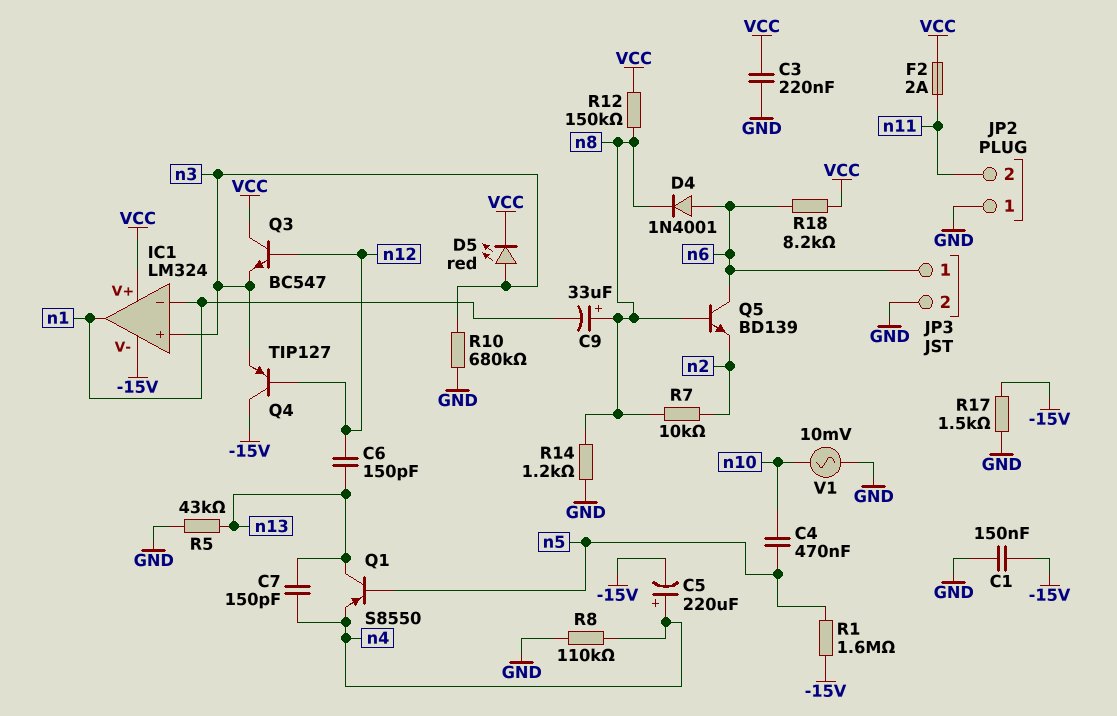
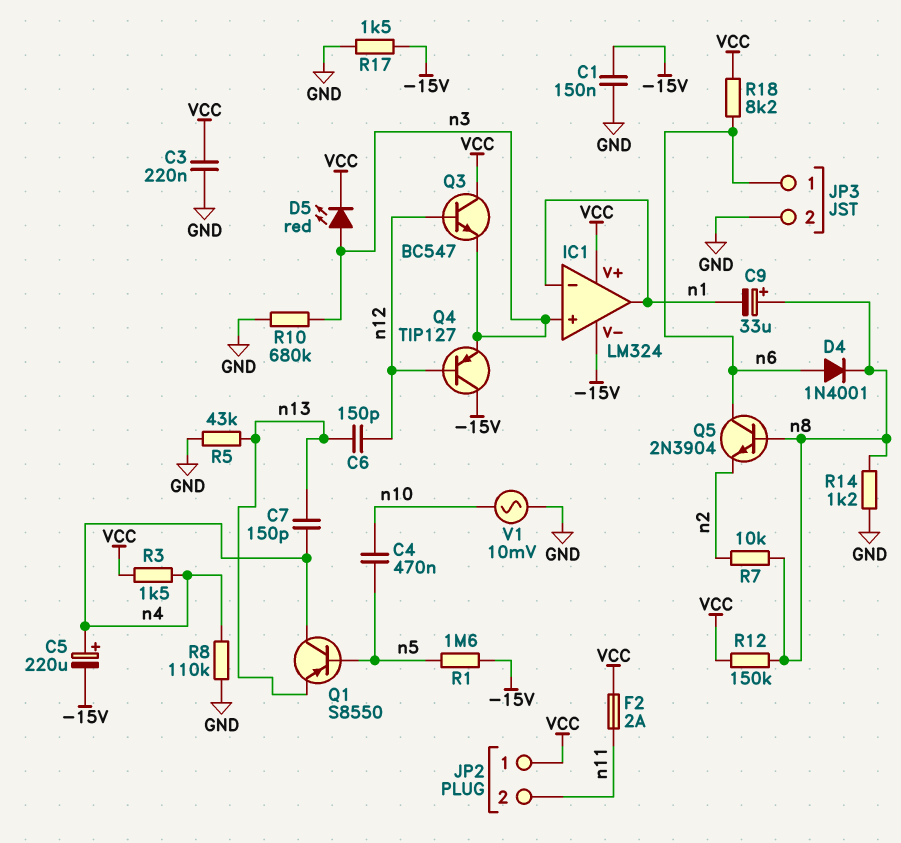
JP2 pin 1: GND -> VCC
Q1: PNP S8550 (B n5, C n13, E n4) -> PNP S8550 (B n5, C n4, E n13)
Q5: NPN BD139 (B n8, C n6, E n2) -> NPN 2N3904 (B n8, C n6, E n2)
R3: none -> 1.5k (VCC, n4)

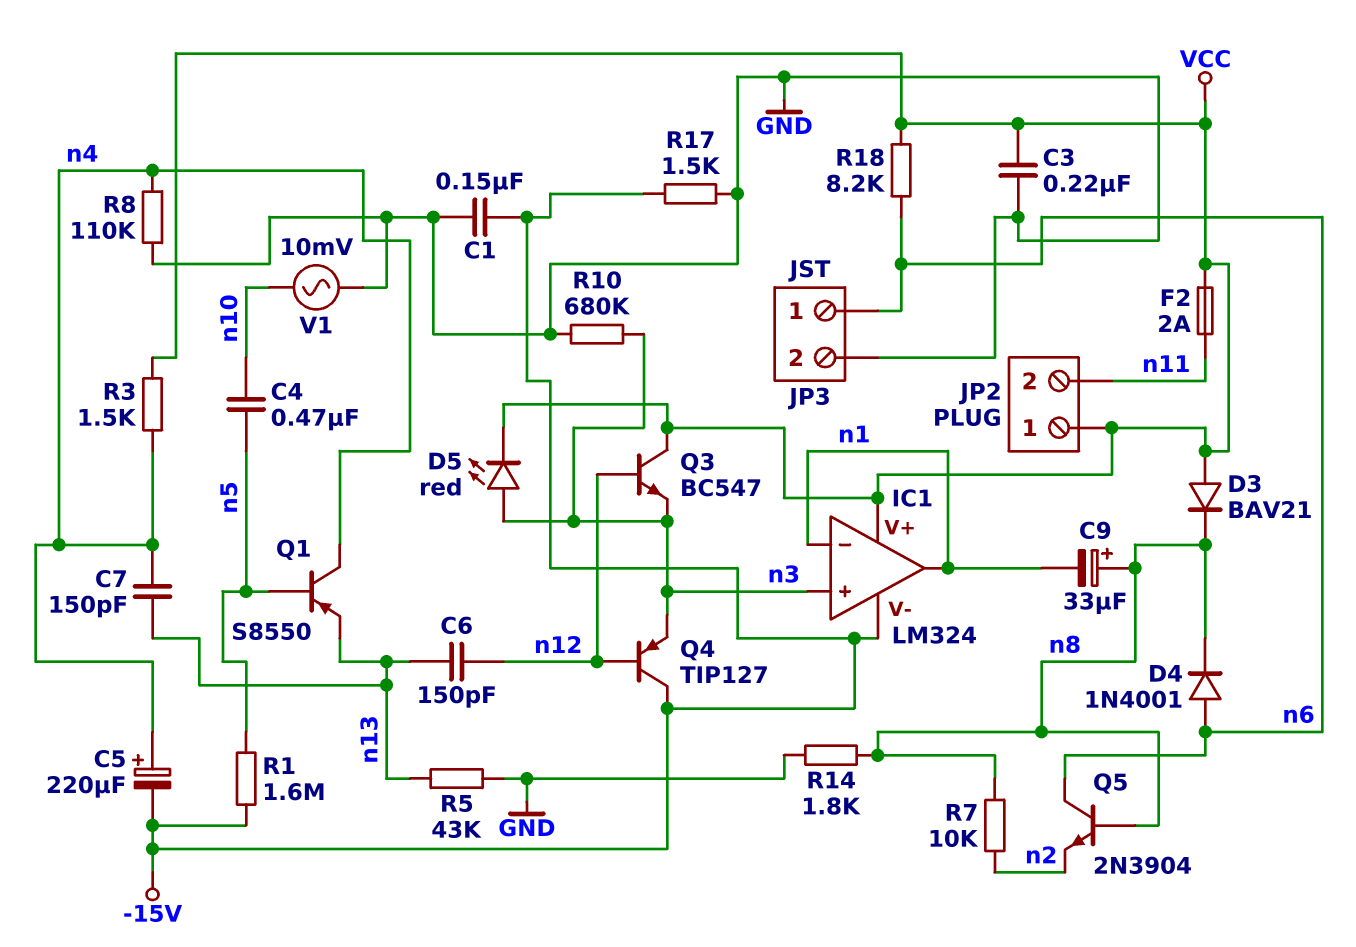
D3: none -> diode BAV21 (A VCC, K n8)
R12: 150k (VCC, n8) -> none
R14: 1.2k (GND, n8) -> 1.8k (GND, n8)

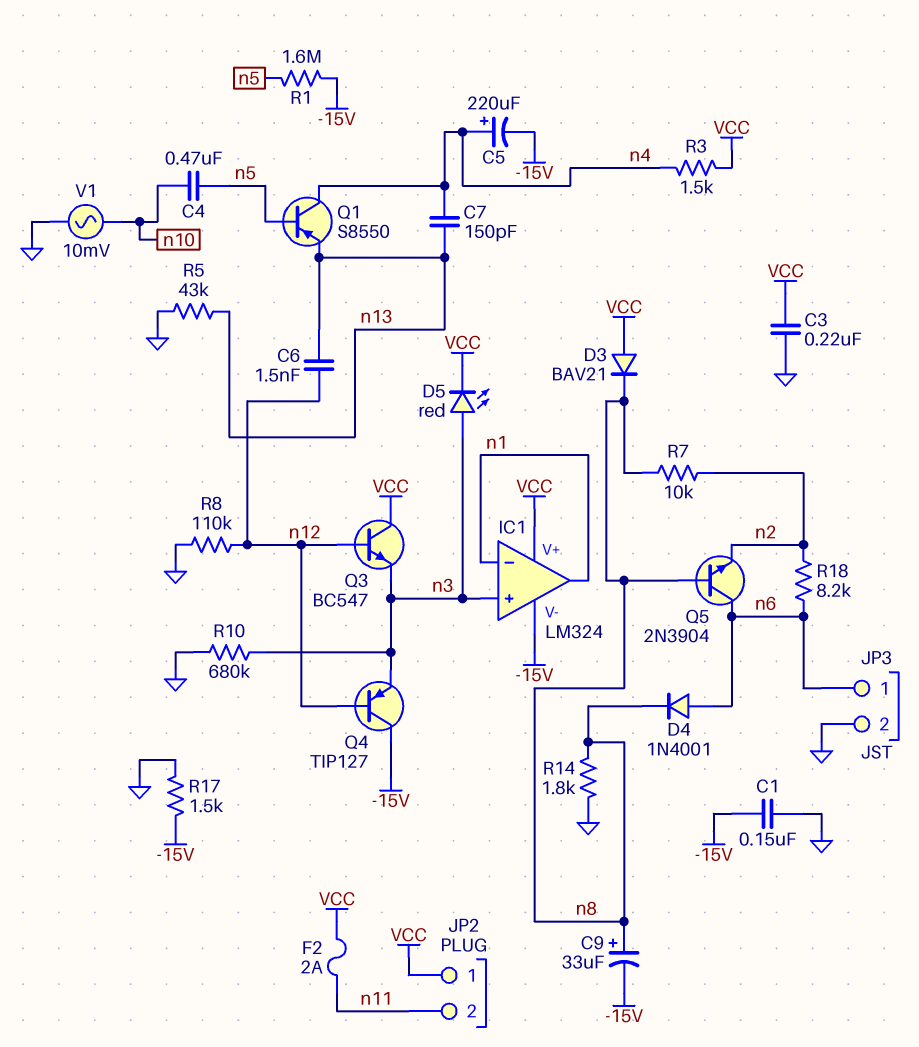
C6: 150pF (n12, n13) -> 1.5nF (n12, n13)
C9: 33uF (plus n8, minus n1) -> 33uF (plus n8, minus -15V)
R8: 110k (GND, n4) -> 110k (GND, n12)
R18: 8.2k (VCC, n6) -> 8.2k (n2, n6)

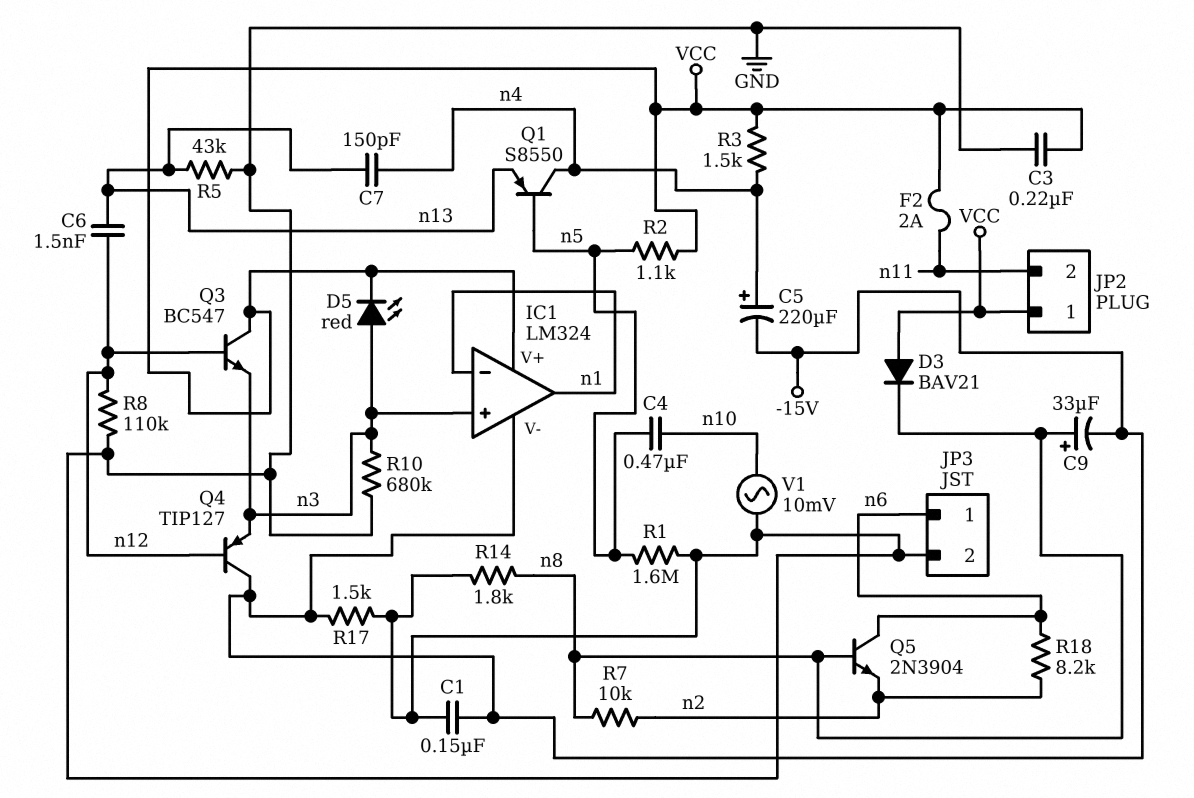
D4: diode 1N4001 (A n6, K n8) -> none
R1: 1.6M (-15V, n5) -> 1.6M (GND, n5)
R2: none -> 1.1k (VCC, n5)

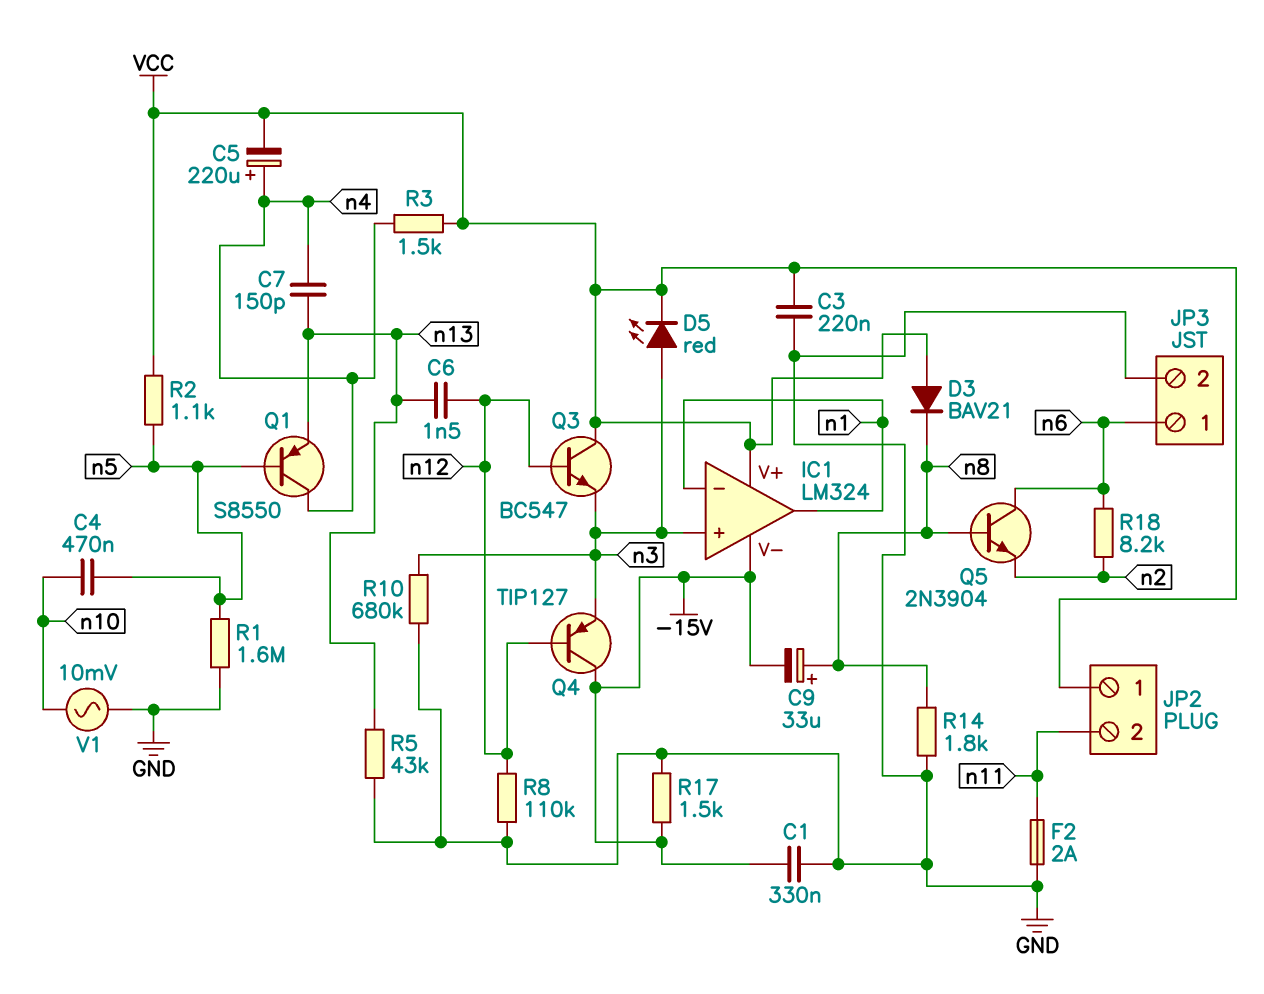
C1: 150nF (-15V, GND) -> 330nF (-15V, GND)
C5: 220uF (plus n4, minus -15V) -> 220uF (plus n4, minus VCC)
F2: 2A (VCC, n11) -> 2A (GND, n11)
R7: 10k (n2, n8) -> none

